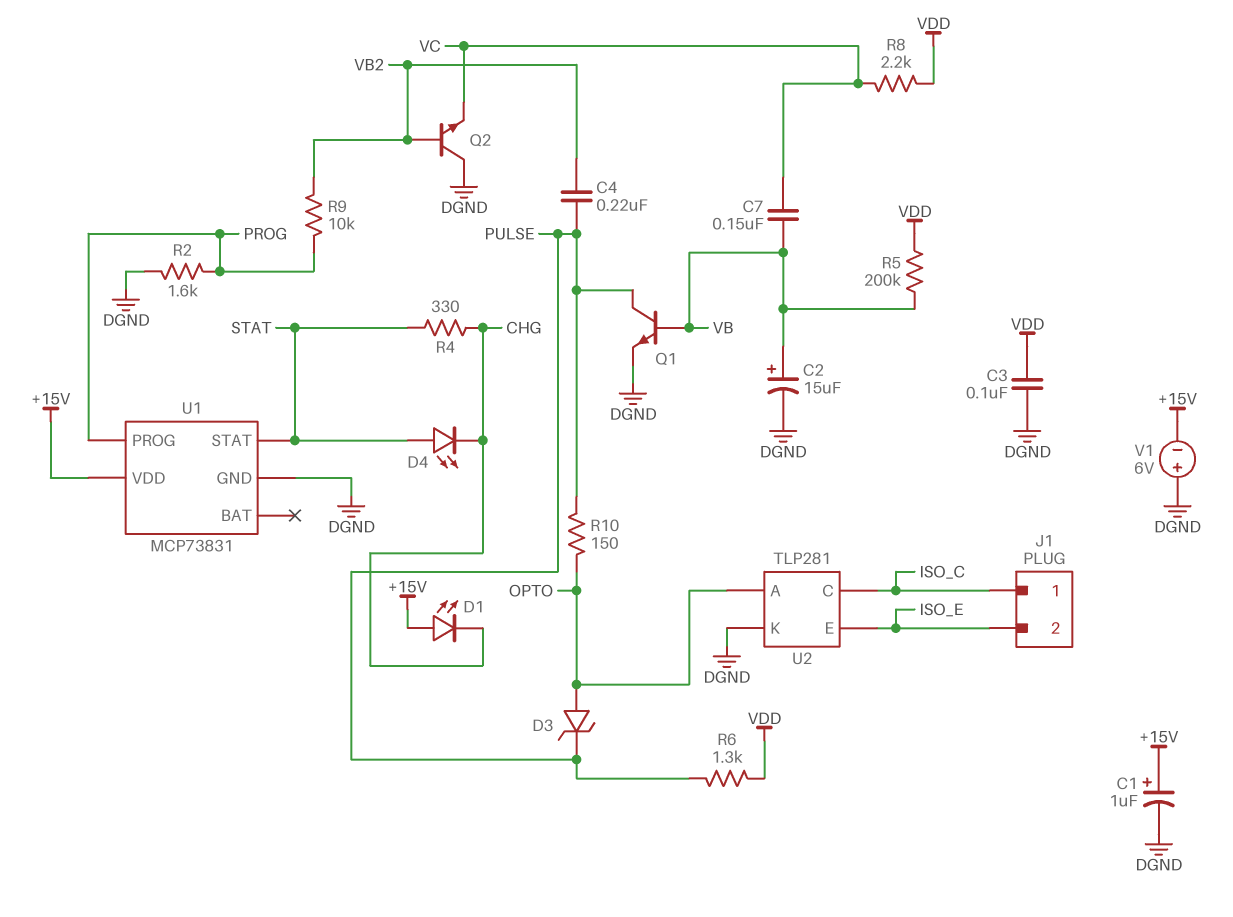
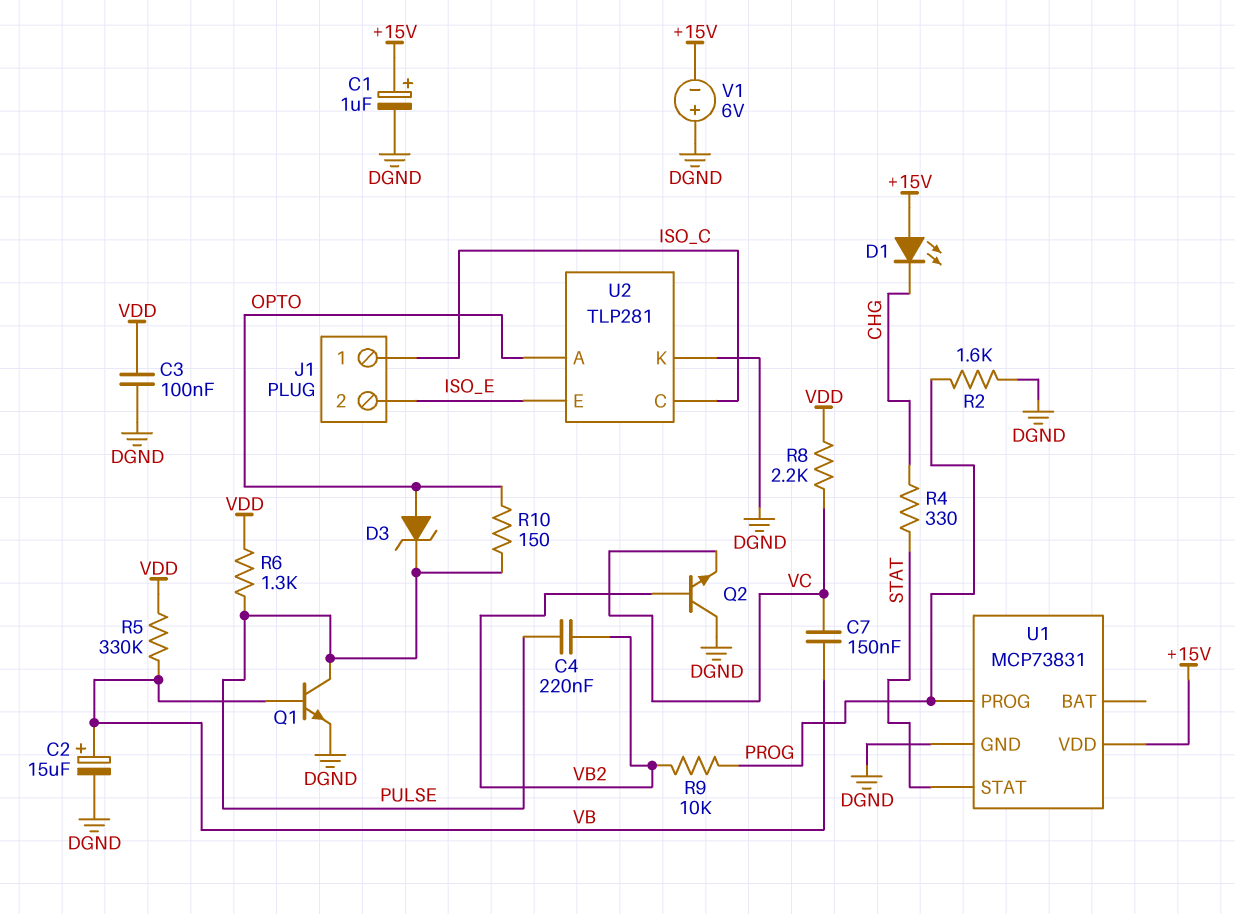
D4: LED (A STAT, K CHG) -> none
R5: 200k (VB, VDD) -> 330k (VB, VDD)

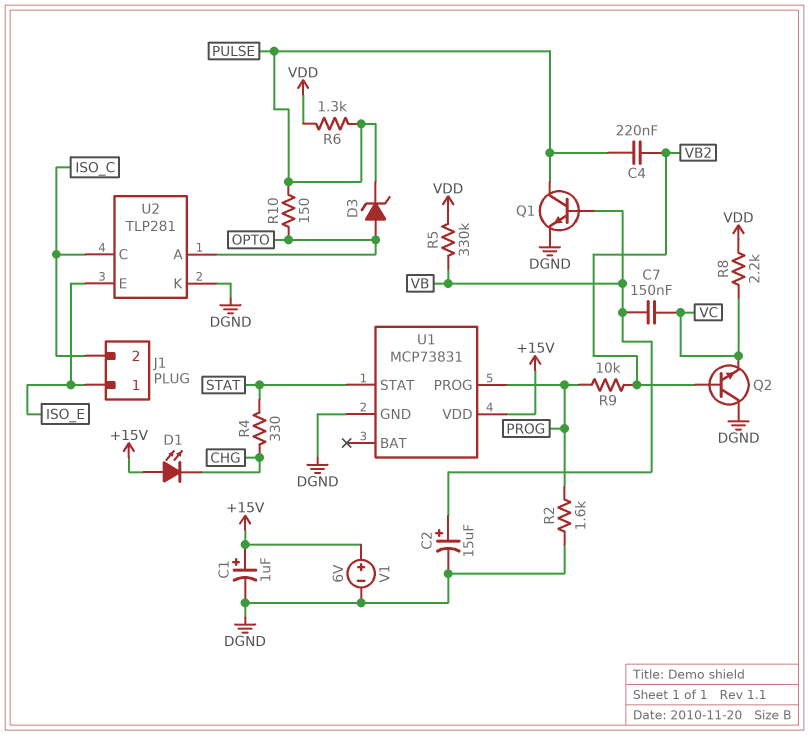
C3: 100nF (DGND, VDD) -> none
J1 pin 1: ISO_C -> ISO_E
J1 pin 2: ISO_E -> ISO_C
V1: 6V (plus DGND, minus +15V) -> 6V (plus +15V, minus DGND)

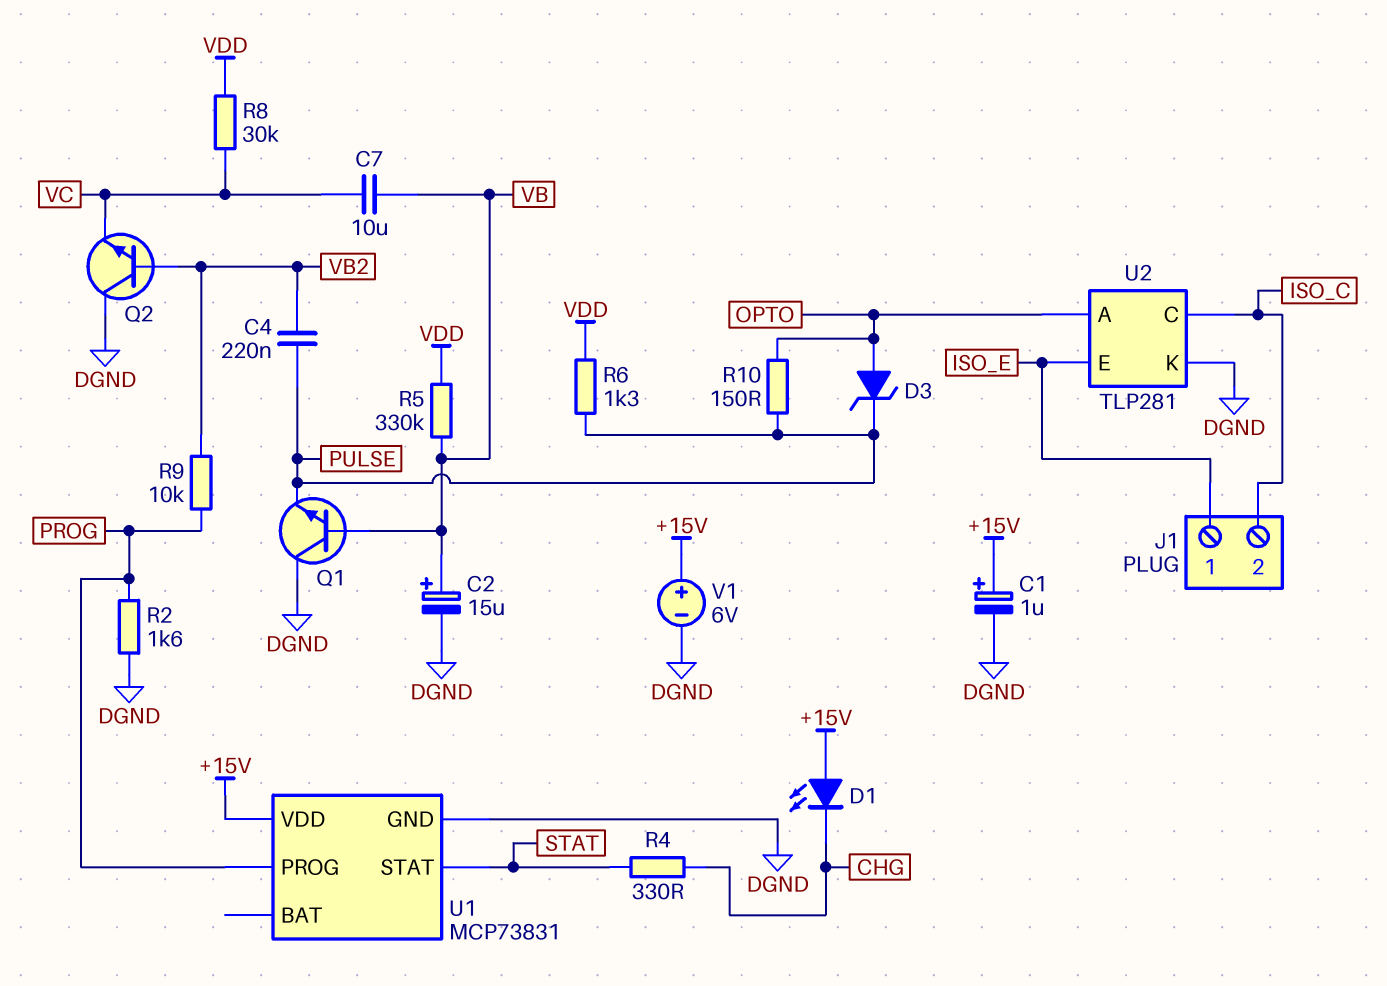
C7: 150nF (VB, VC) -> 10uF (VB, VC)
Q1: NPN (B VB, C PULSE, E DGND) -> NPN (B VB, C DGND, E PULSE)
R8: 2.2k (VC, VDD) -> 30k (VC, VDD)

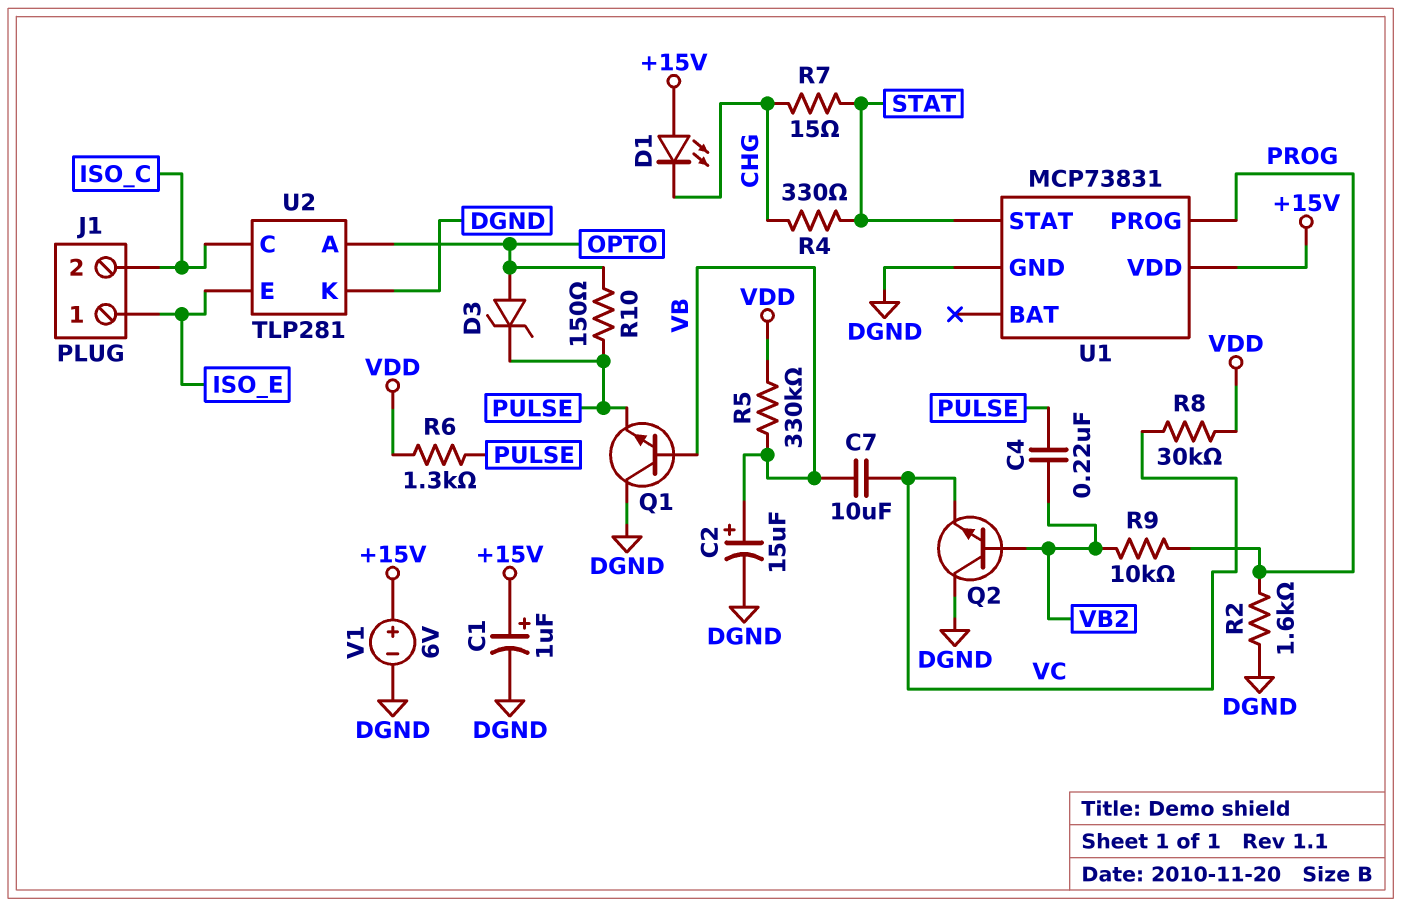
R7: none -> 15 (CHG, STAT)

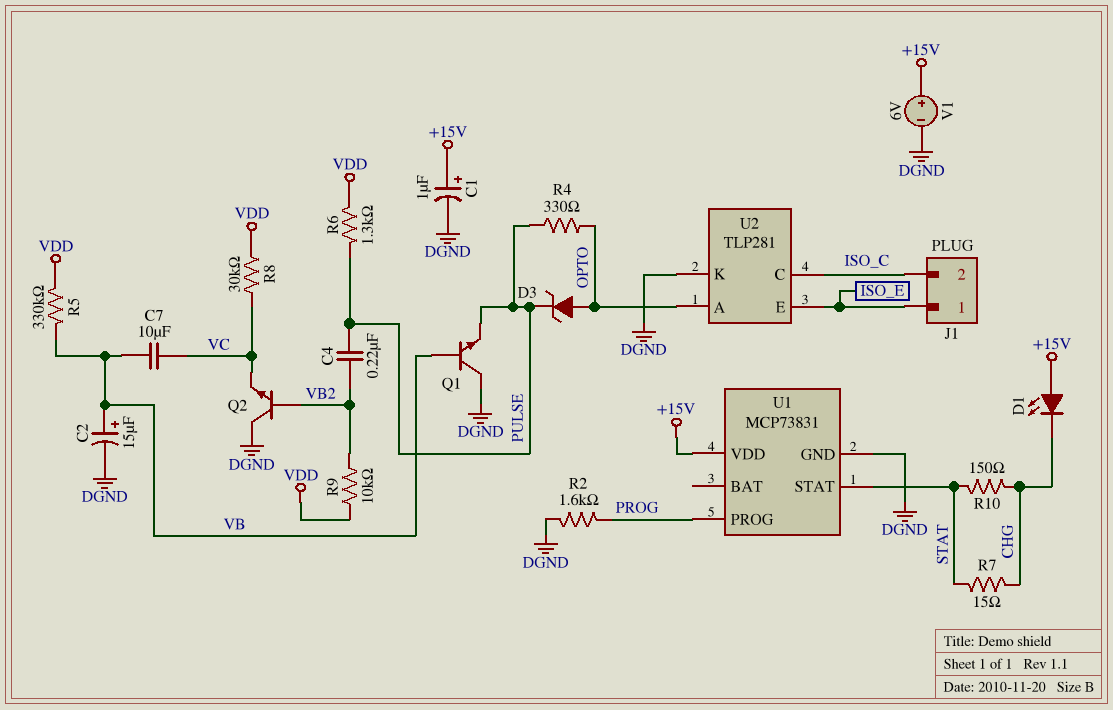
R4: 330 (CHG, STAT) -> 330 (OPTO, PULSE)
R9: 10k (PROG, VB2) -> 10k (VB2, VDD)
R10: 150 (OPTO, PULSE) -> 150 (CHG, STAT)

